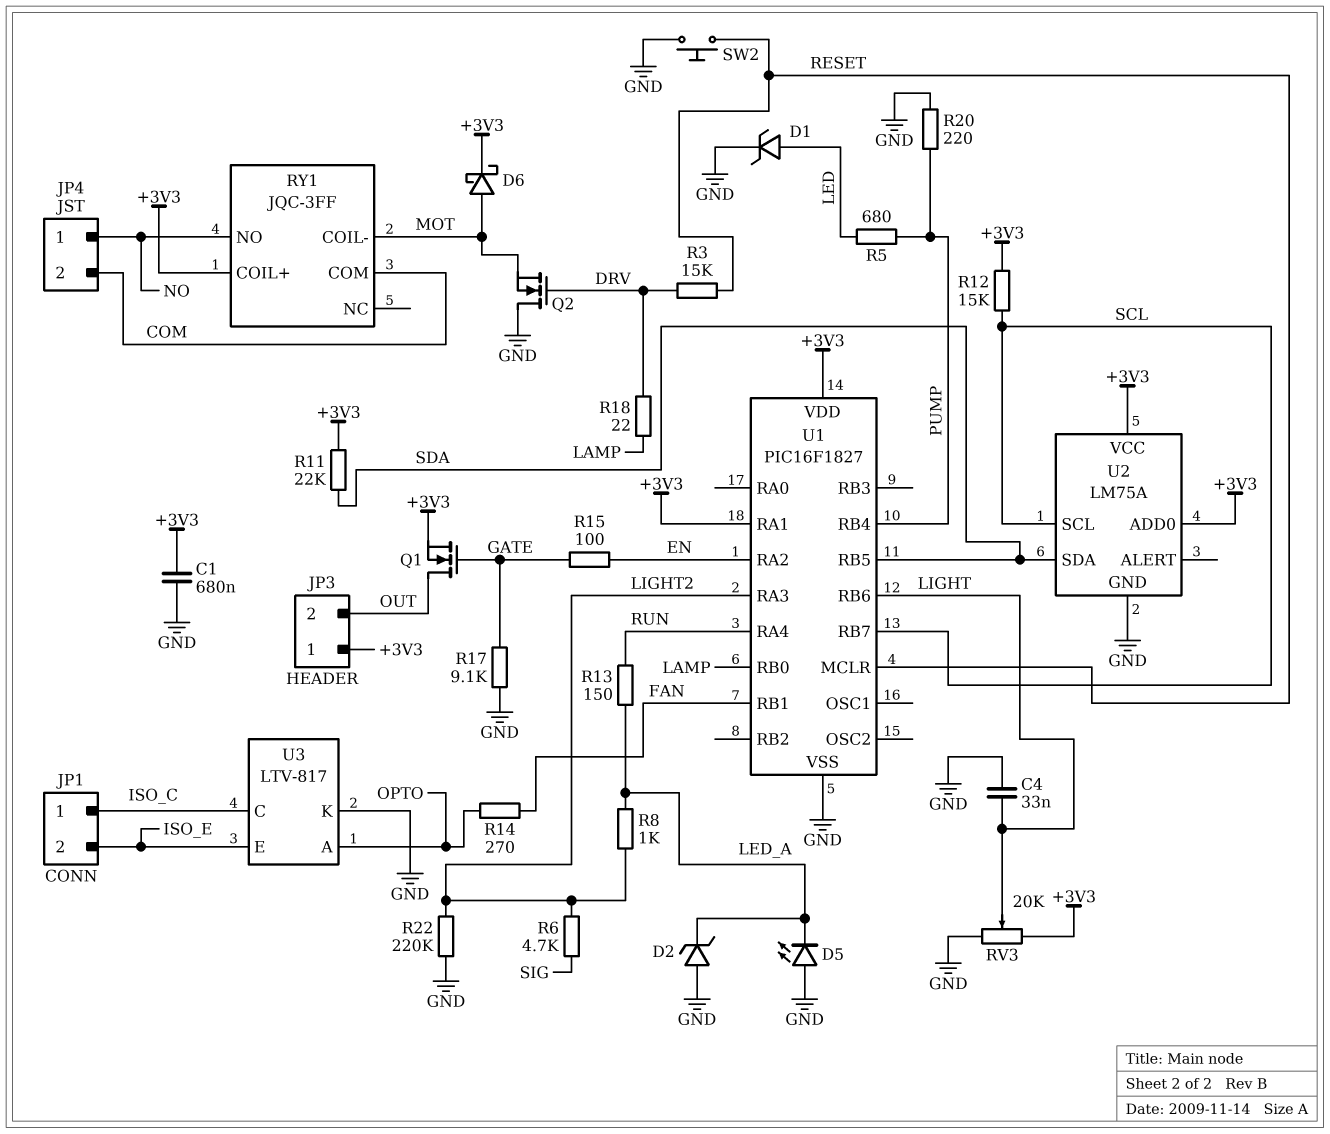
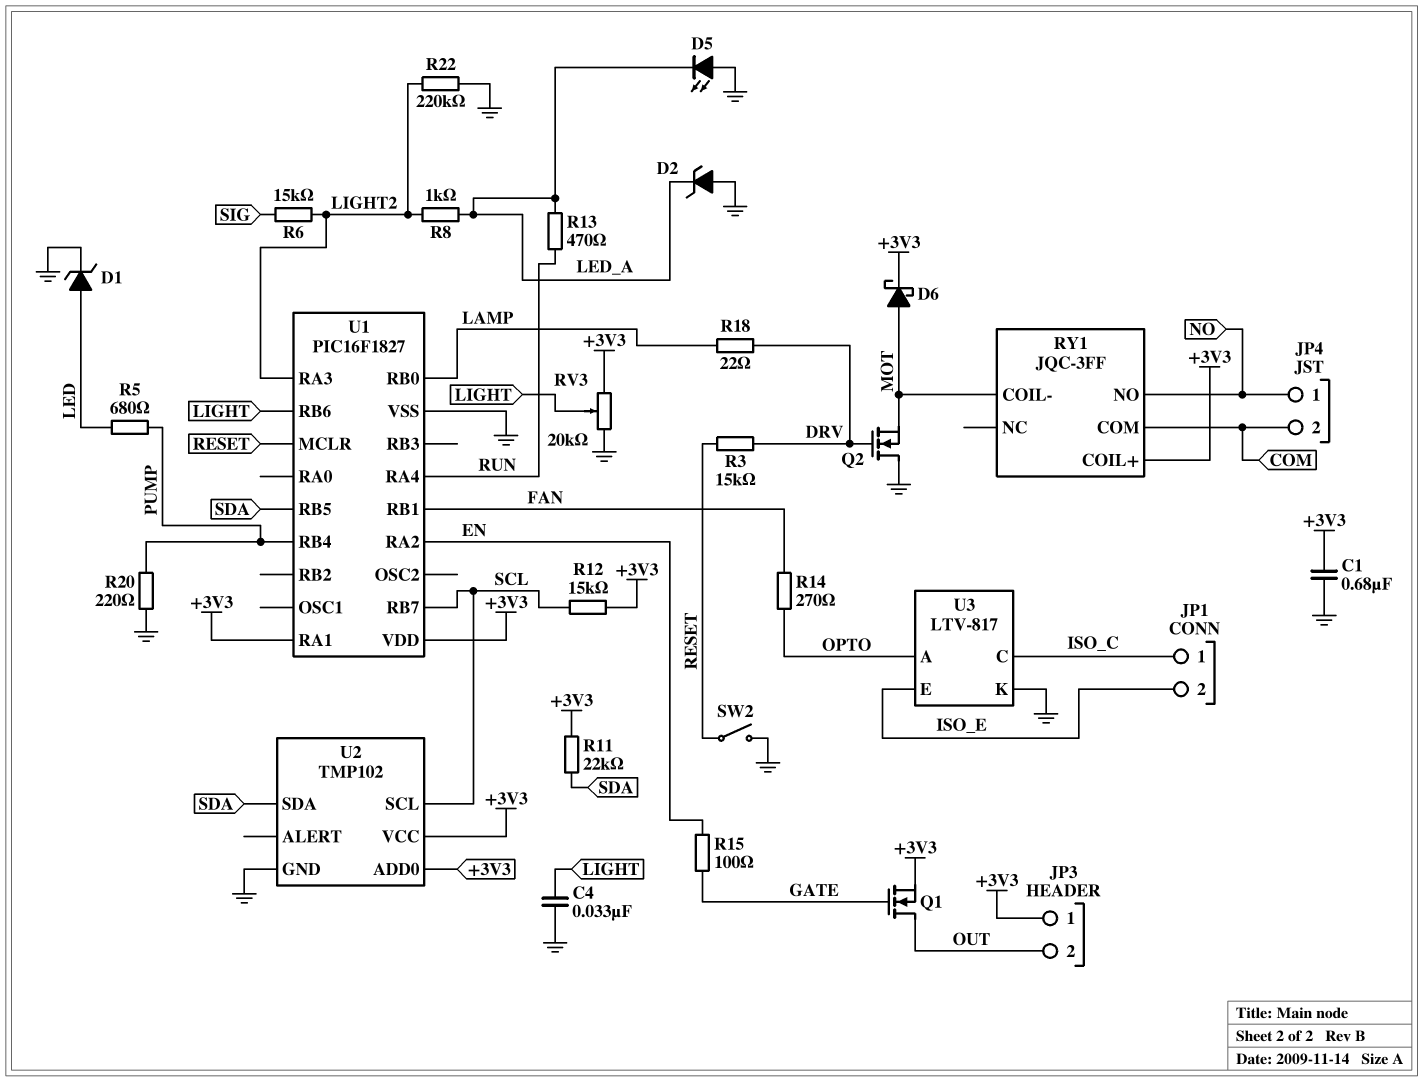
R6: 4.7k (LIGHT2, SIG) -> 15k (LIGHT2, SIG)
R13: 150 (LED_A, RUN) -> 470 (LED_A, RUN)
R17: 9.1k (GATE, GND) -> none
SW2: button (GND, RESET) -> switch (GND, RESET)
U2: LM75A -> TMP102

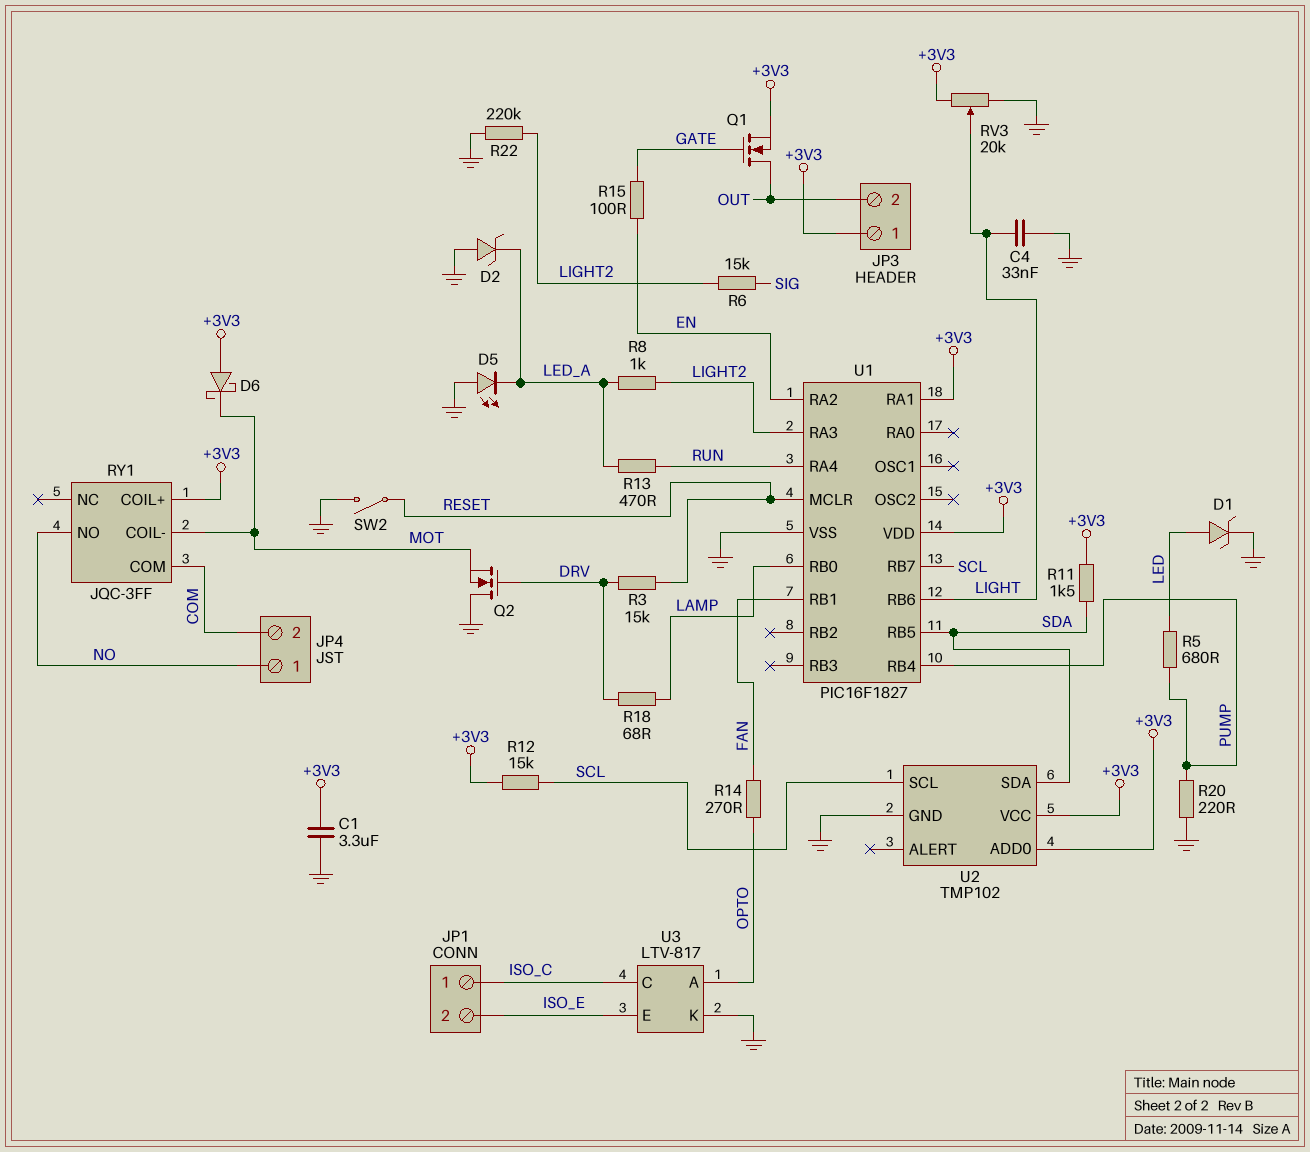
C1: 680nF (+3V3, GND) -> 3.3uF (+3V3, GND)
D6: schottky (A MOT, K +3V3) -> schottky (A +3V3, K MOT)
R11: 22k (+3V3, SDA) -> 1.5k (+3V3, SDA)
R18: 22 (DRV, LAMP) -> 68 (DRV, LAMP)

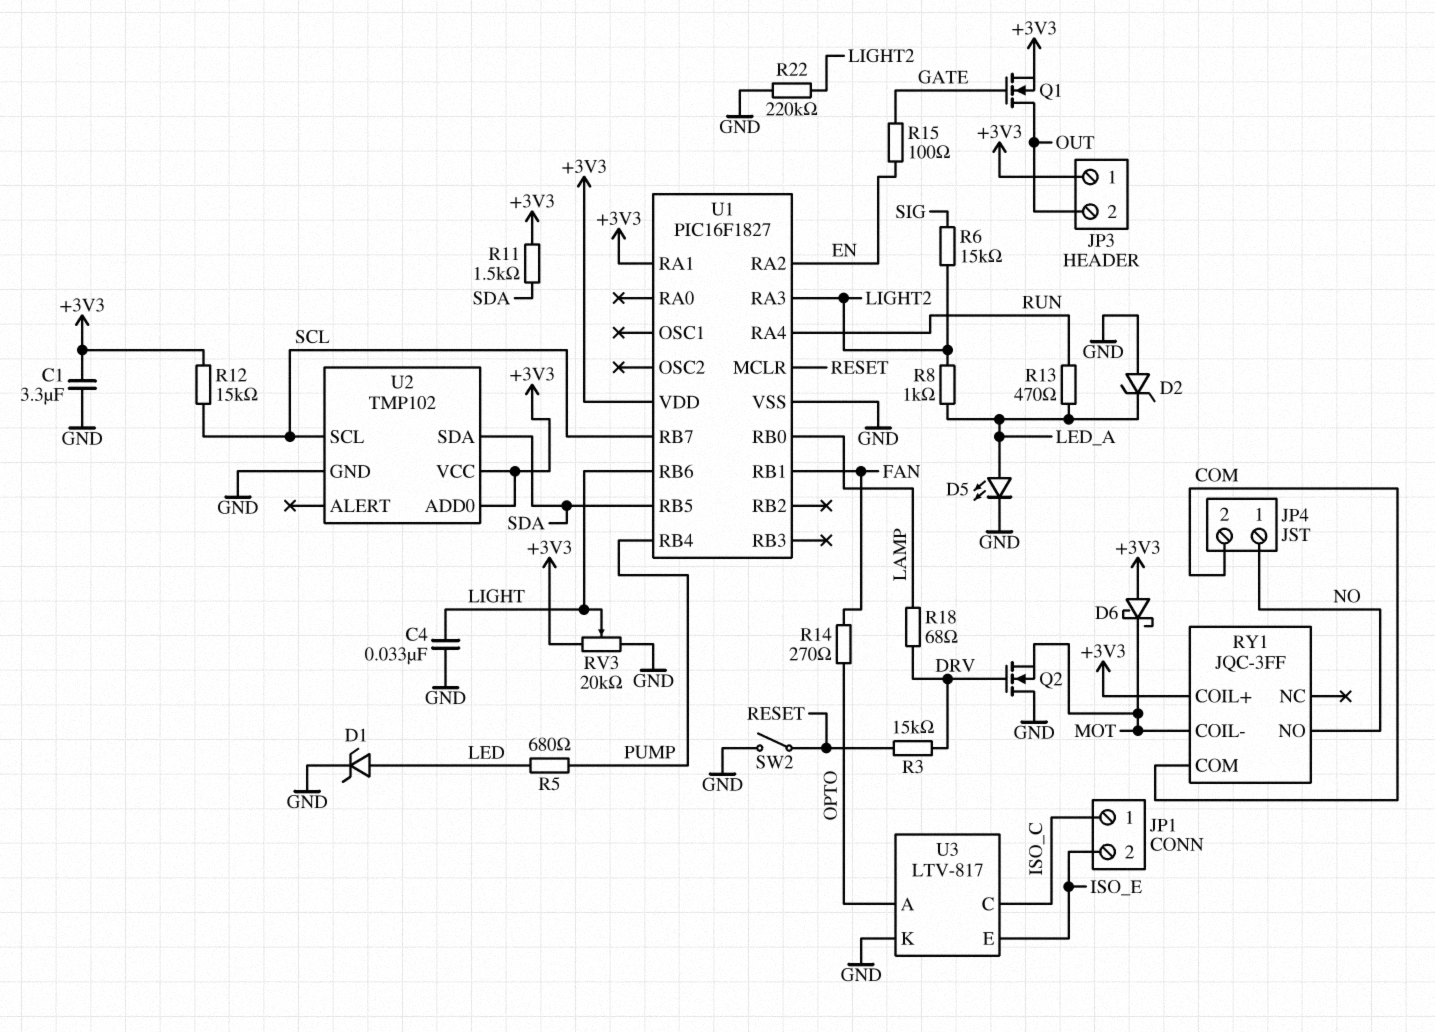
D5: LED (A GND, K LED_A) -> LED (A LED_A, K GND)
R20: 220 (GND, PUMP) -> none

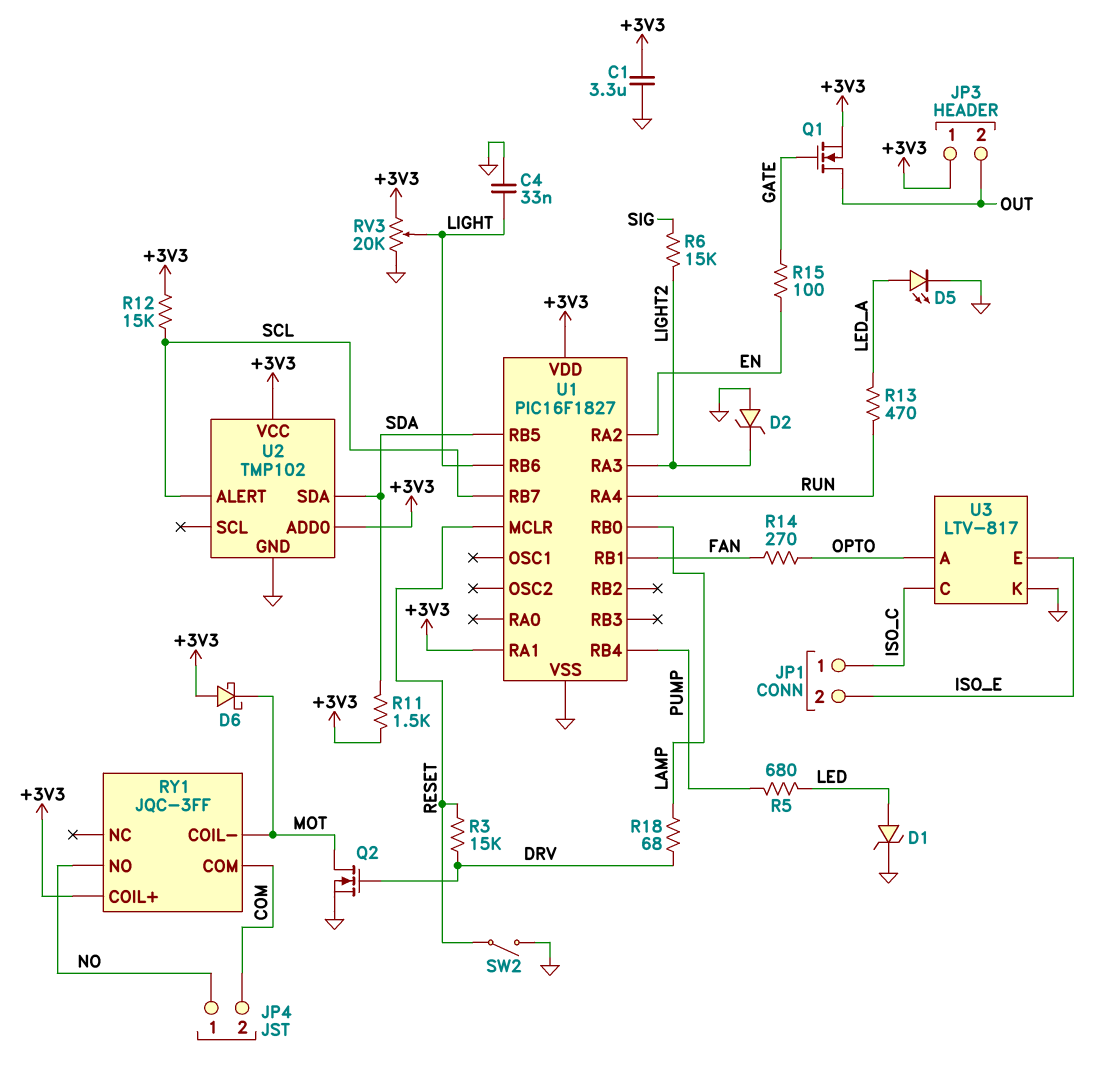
D2: zener (A GND, K LED_A) -> zener (A GND, K LIGHT2)
Q2: NMOS (G DRV, D GND, S MOT) -> NMOS (G DRV, D MOT, S GND)
R8: 1k (LED_A, LIGHT2) -> none
R22: 220k (GND, LIGHT2) -> none
U2 pin ALERT: none -> SCL
U2 pin SCL: SCL -> none

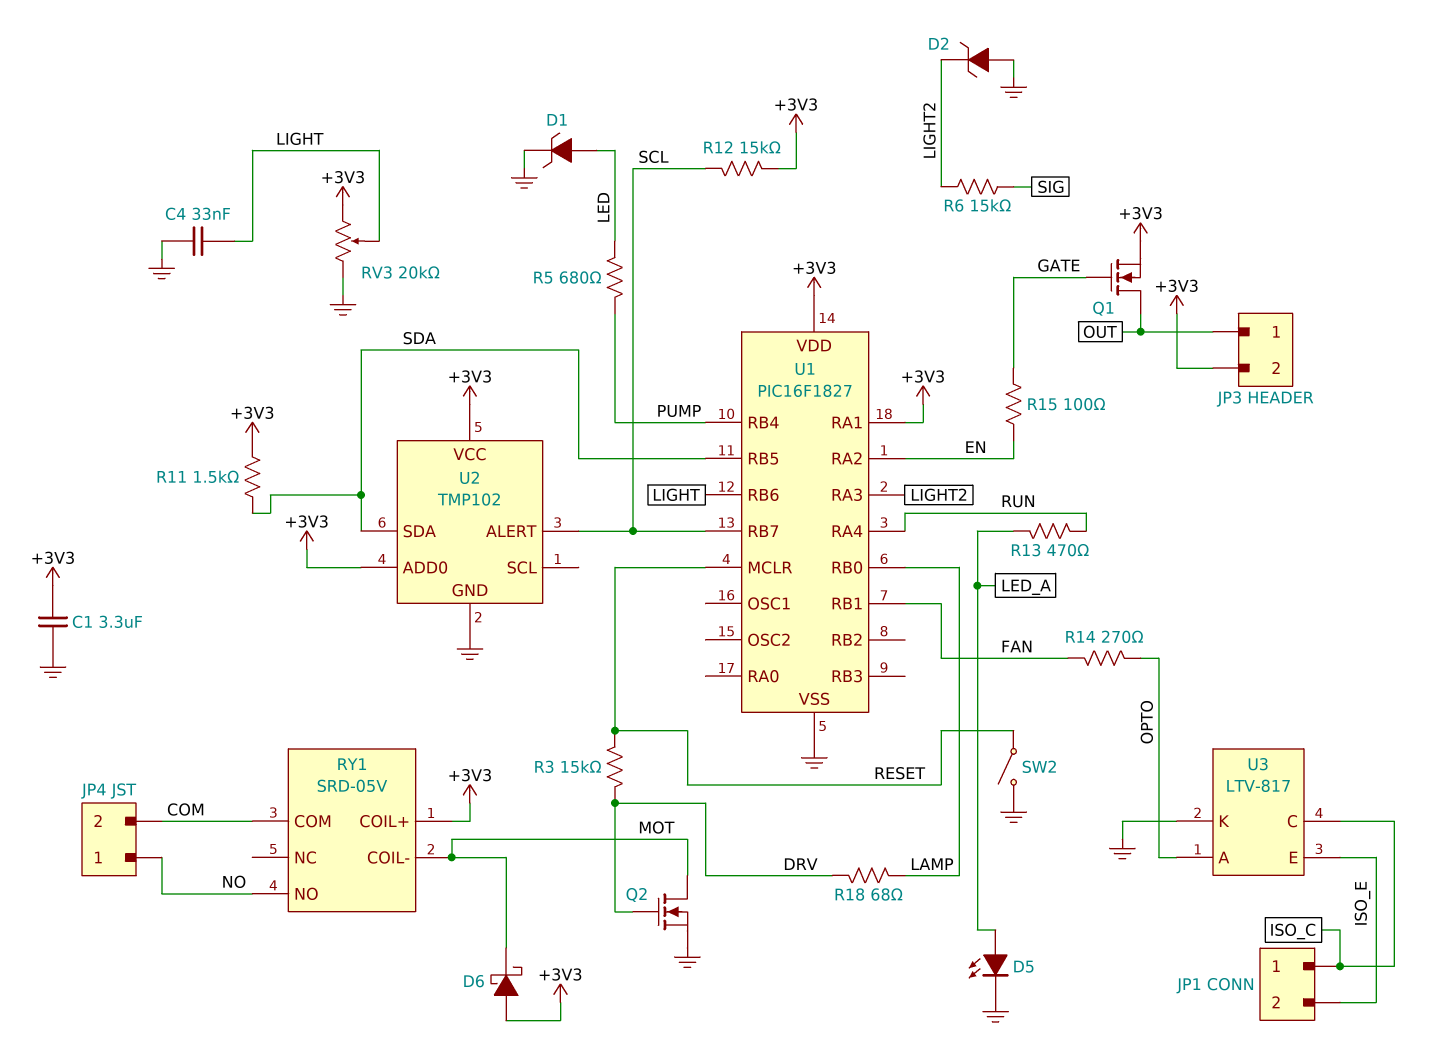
JP3 pin 1: +3V3 -> OUT
JP3 pin 2: OUT -> +3V3
RY1: JQC-3FF -> SRD-05V

